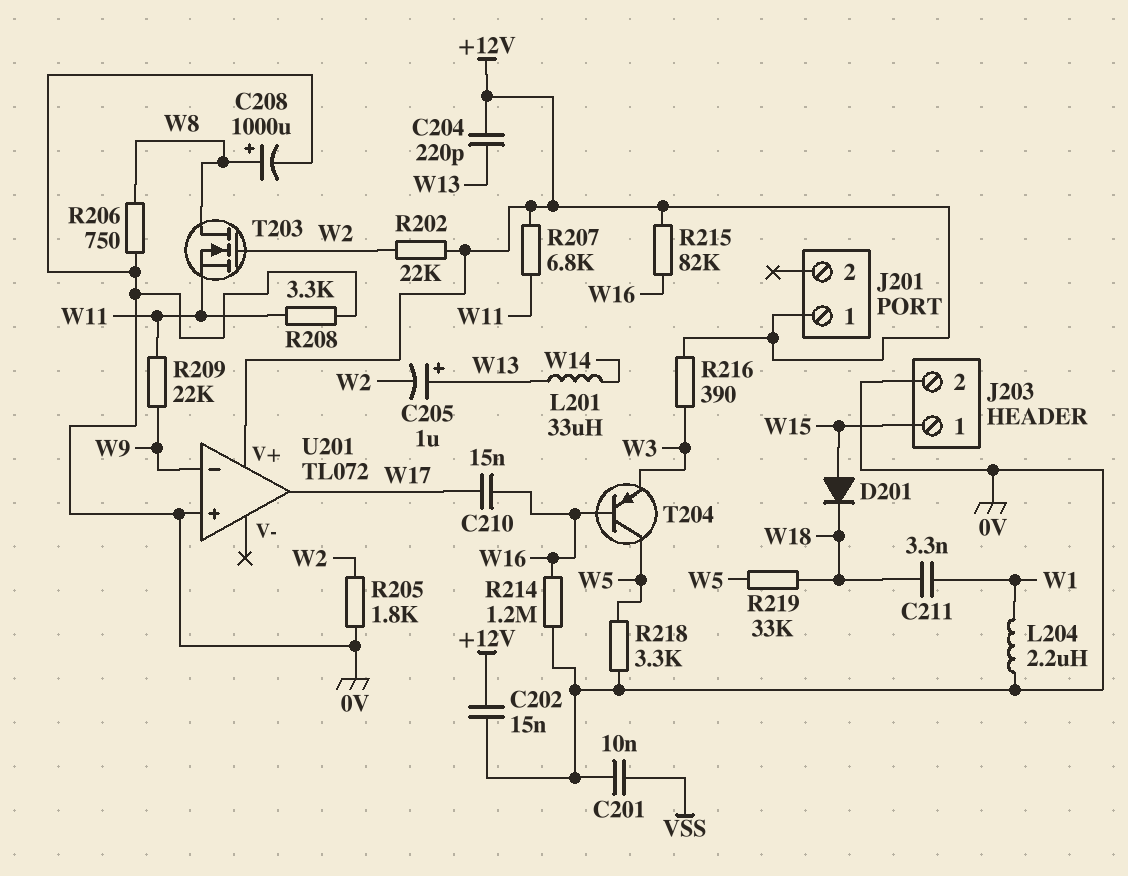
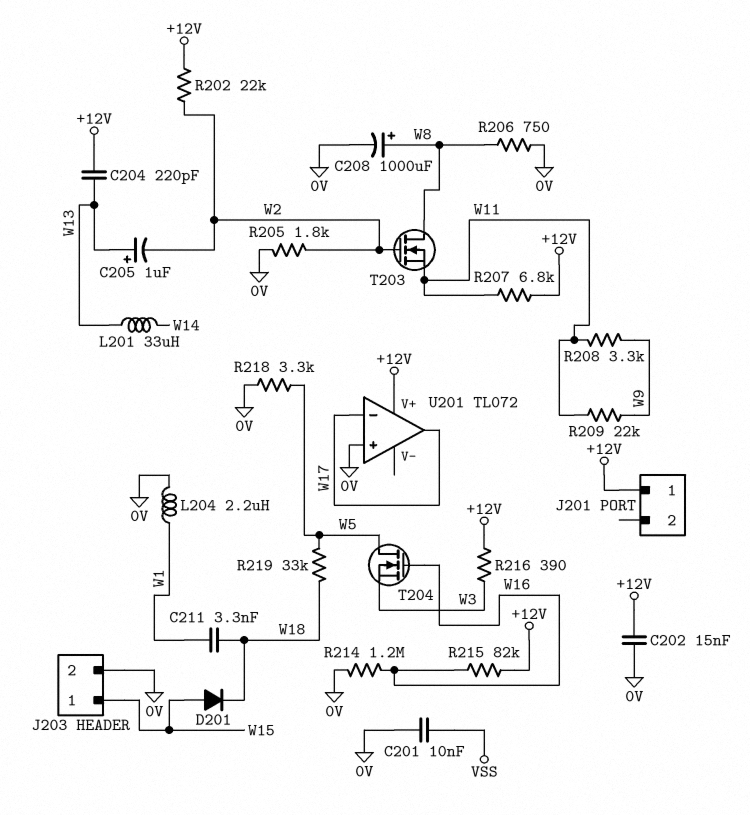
C210: 15nF (W16, W17) -> none
R208: 3.3k (0V, W11) -> 3.3k (W9, W11)
T204: PNP (B W16, C W5, E W3) -> NMOS (G W16, D W5, S W3)
U201 pin in-: W9 -> W17

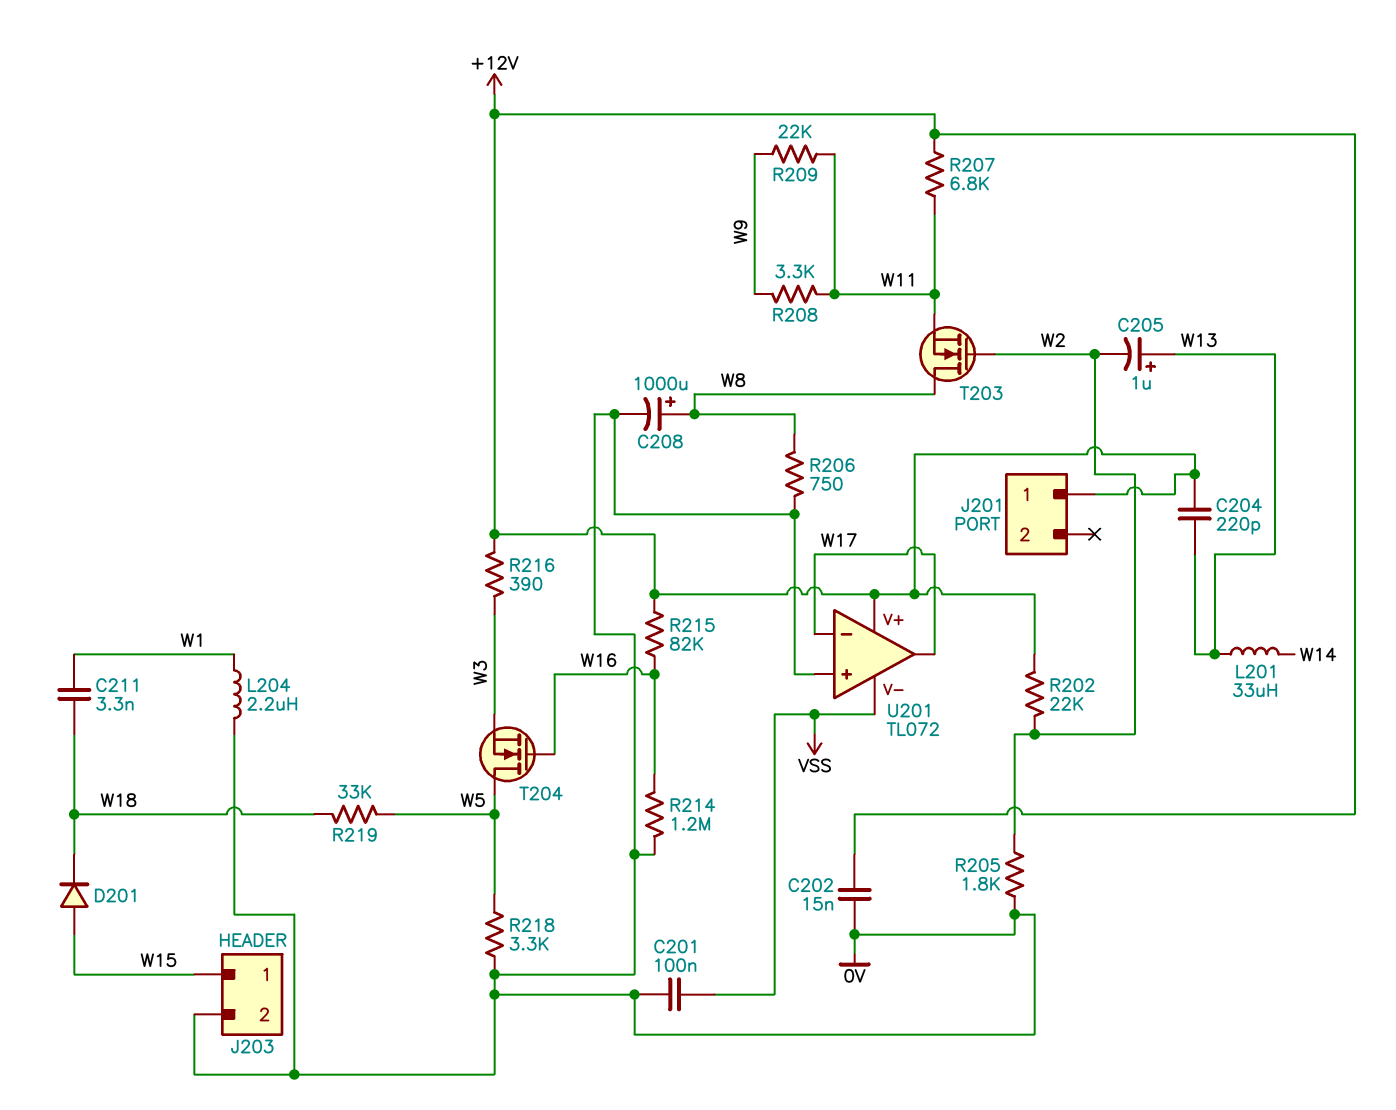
C201: 10nF (0V, VSS) -> 100nF (0V, VSS)
U201 pin V-: none -> VSS

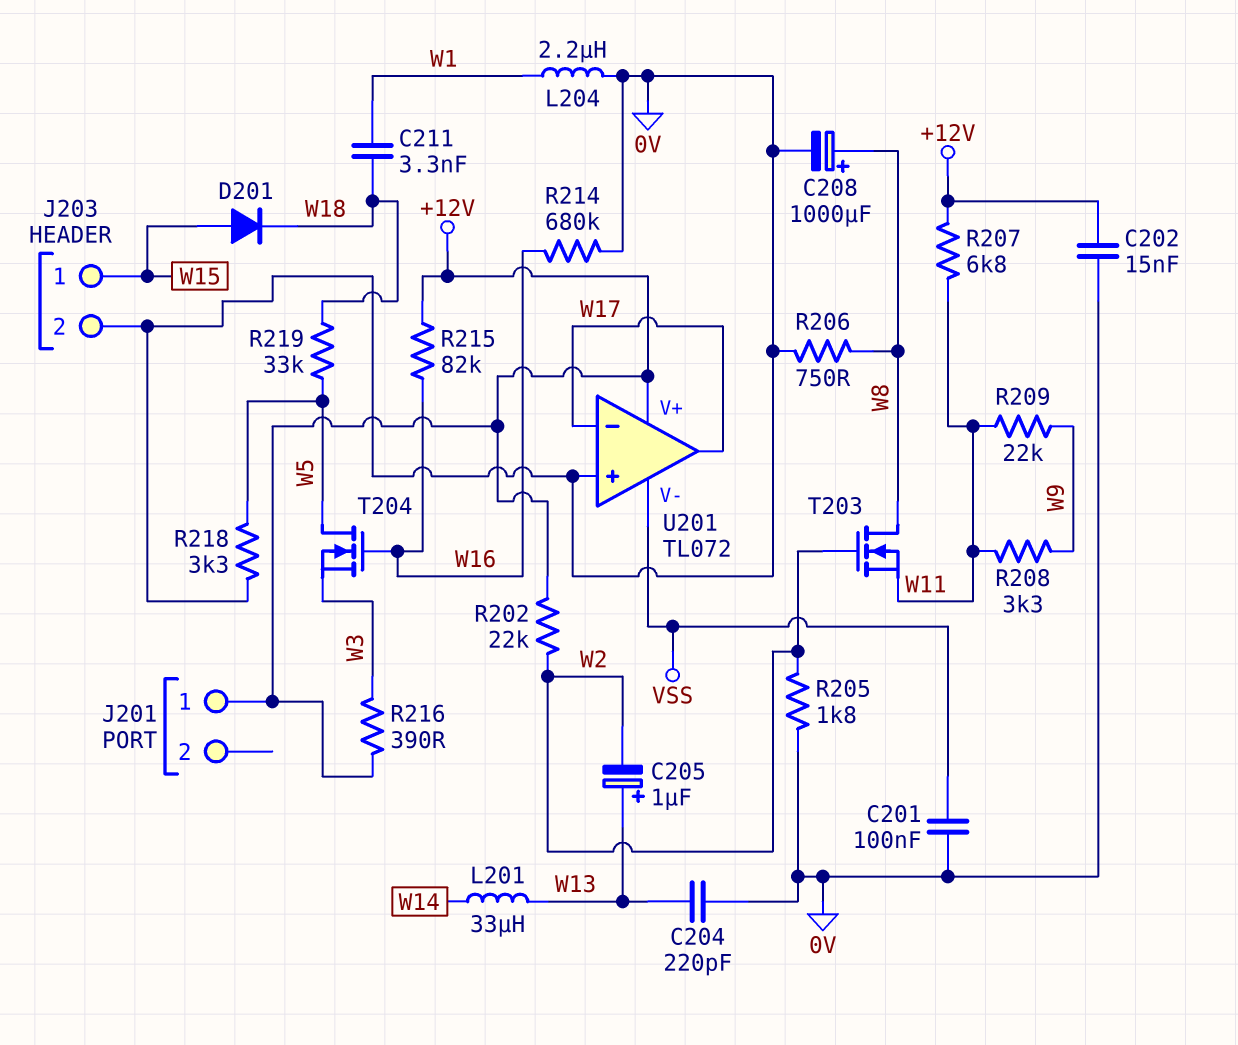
C204: 220pF (+12V, W13) -> 220pF (0V, W13)
R214: 1.2M (0V, W16) -> 680k (0V, W16)

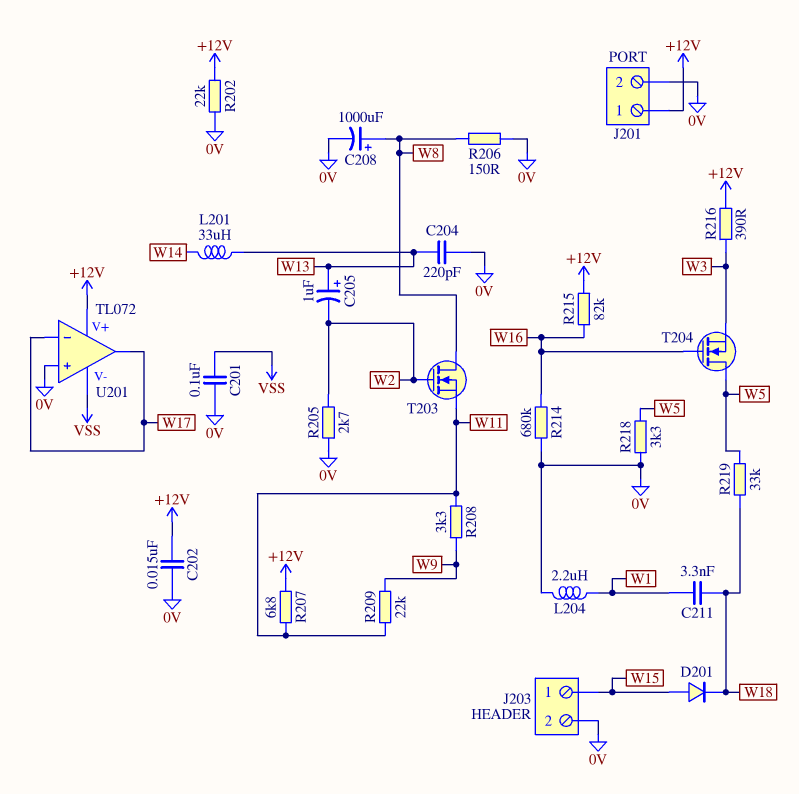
J201 pin 2: none -> 0V
R202: 22k (+12V, W2) -> 22k (+12V, 0V)
R205: 1.8k (0V, W2) -> 2.7k (0V, W2)
R206: 750 (0V, W8) -> 150 (0V, W8)

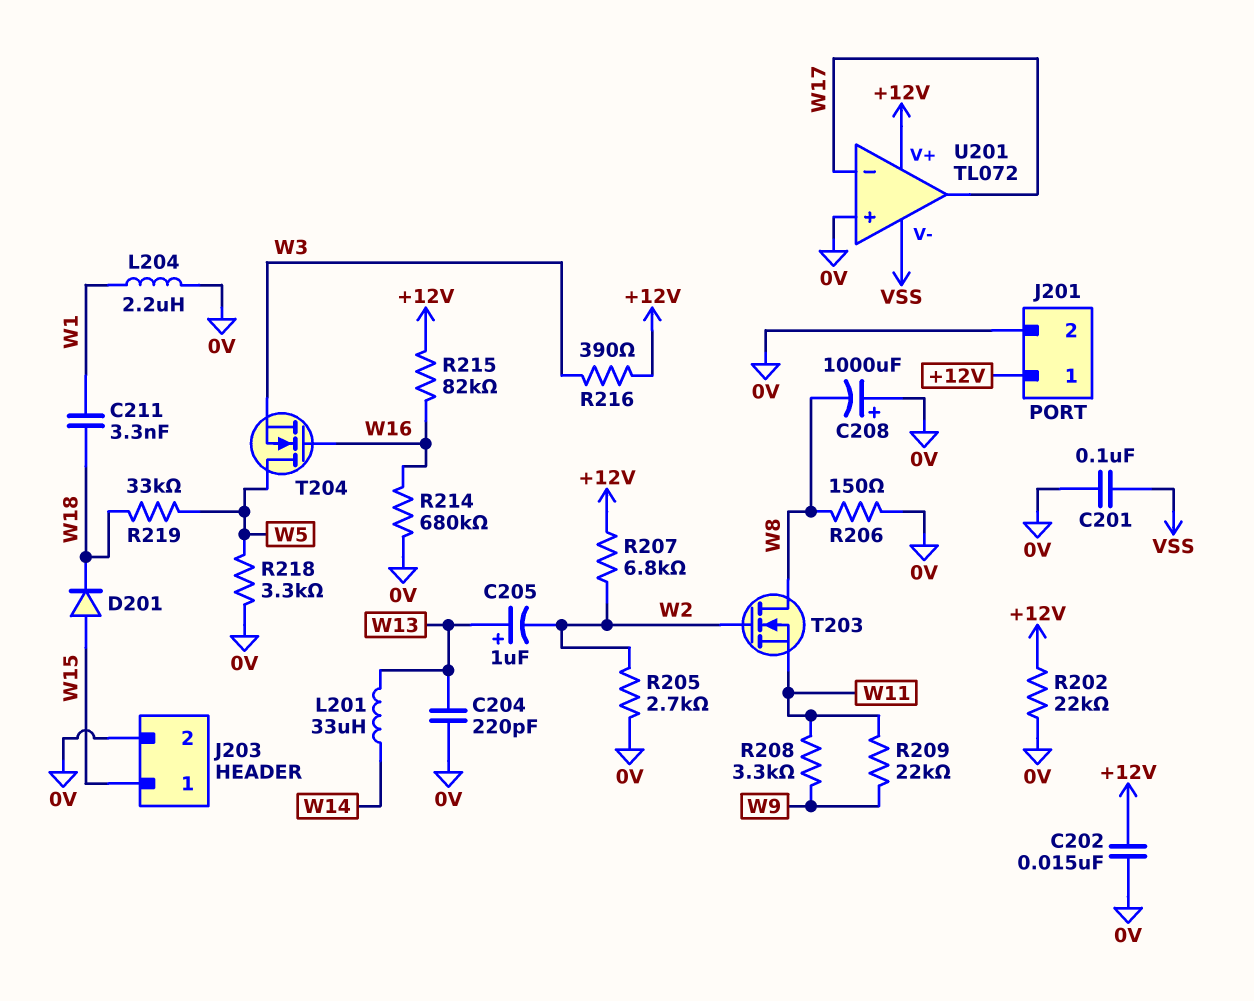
C208: 1000uF (plus W8, minus 0V) -> 1000uF (plus 0V, minus W8)
R207: 6.8k (+12V, W11) -> 6.8k (+12V, W2)

